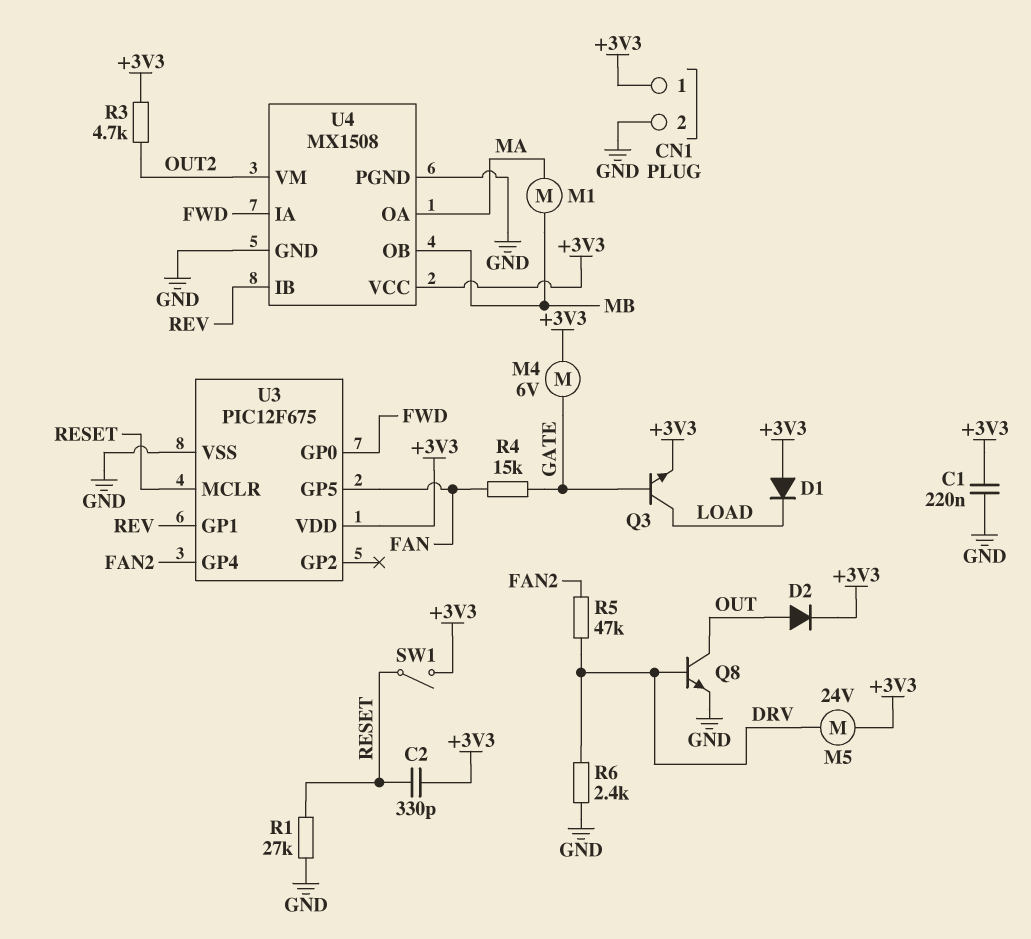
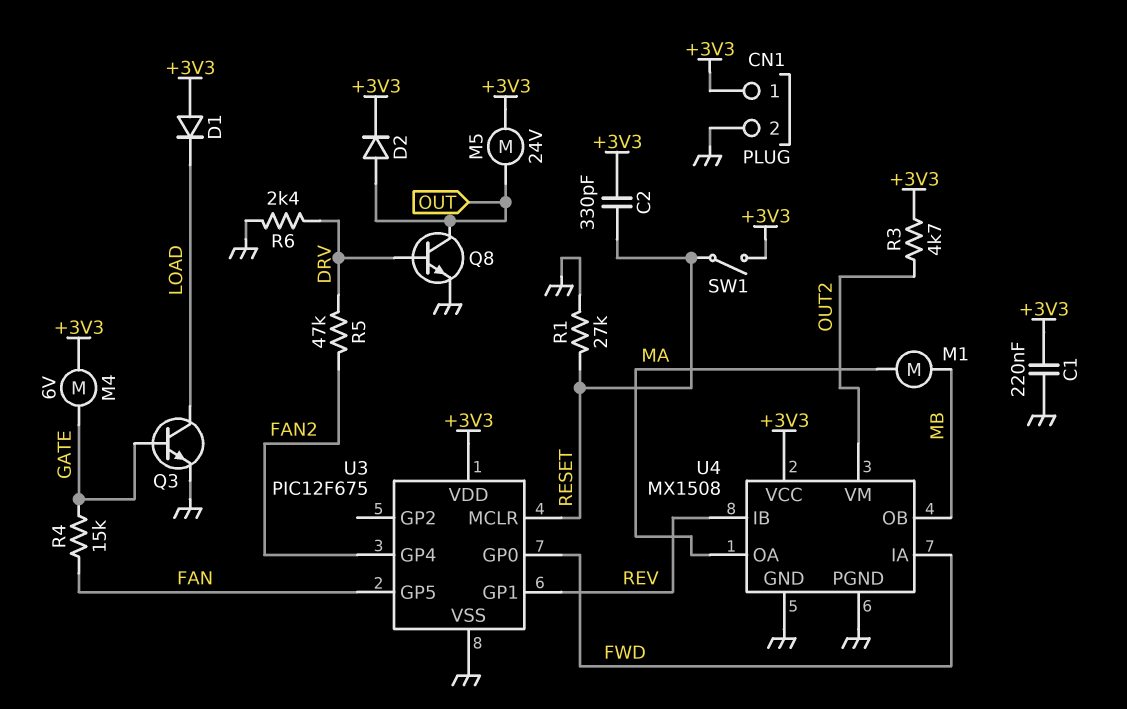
M5: motor 24V (+3V3, DRV) -> motor 24V (+3V3, OUT)
Q3: NPN (B GATE, C LOAD, E +3V3) -> NPN (B GATE, C LOAD, E GND)

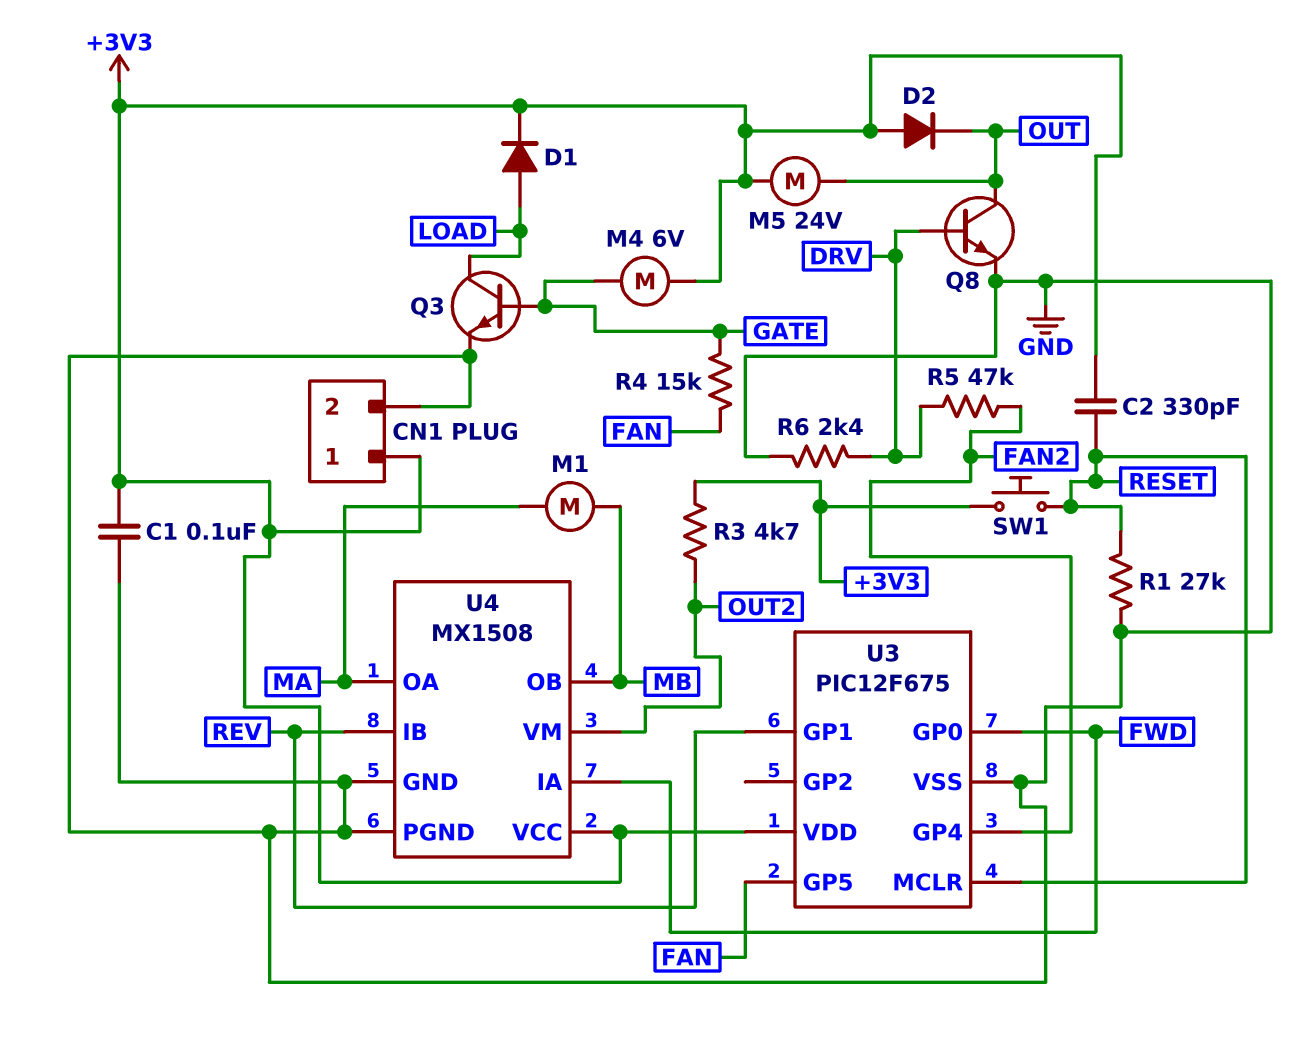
C1: 220nF (+3V3, GND) -> 100nF (+3V3, GND)
D1: diode (A +3V3, K LOAD) -> diode (A LOAD, K +3V3)
D2: diode (A OUT, K +3V3) -> diode (A +3V3, K OUT)
SW1: switch (+3V3, RESET) -> button (+3V3, RESET)

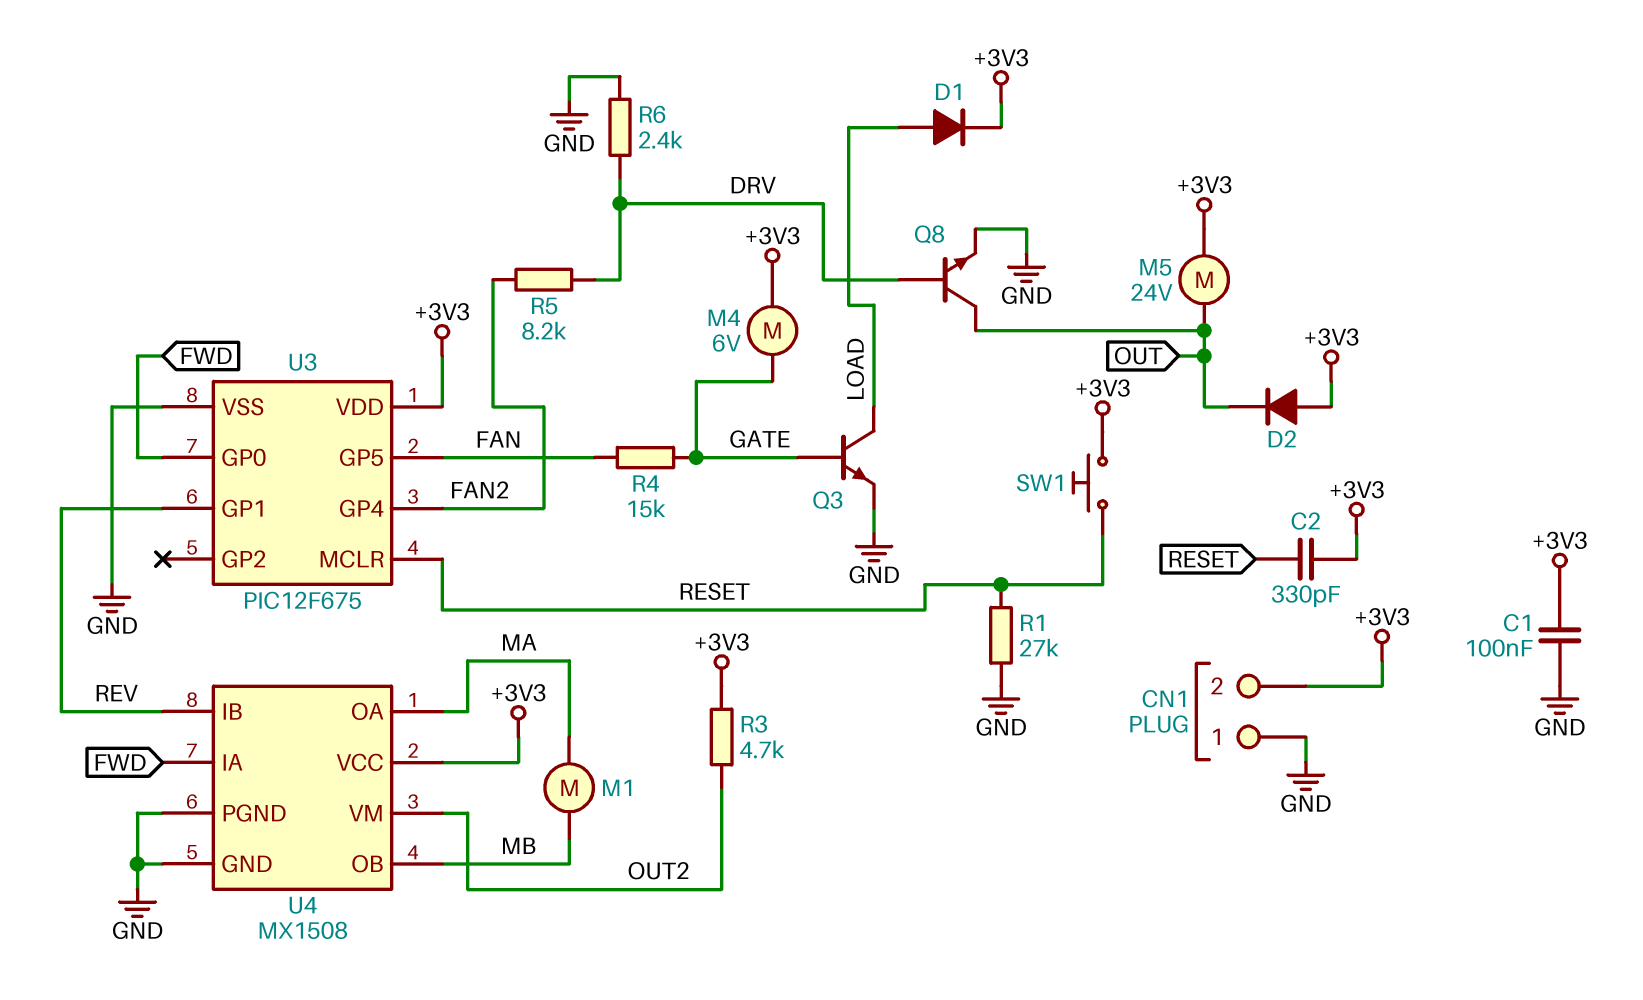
CN1 pin 1: +3V3 -> GND
CN1 pin 2: GND -> +3V3
R5: 47k (DRV, FAN2) -> 8.2k (DRV, FAN2)

